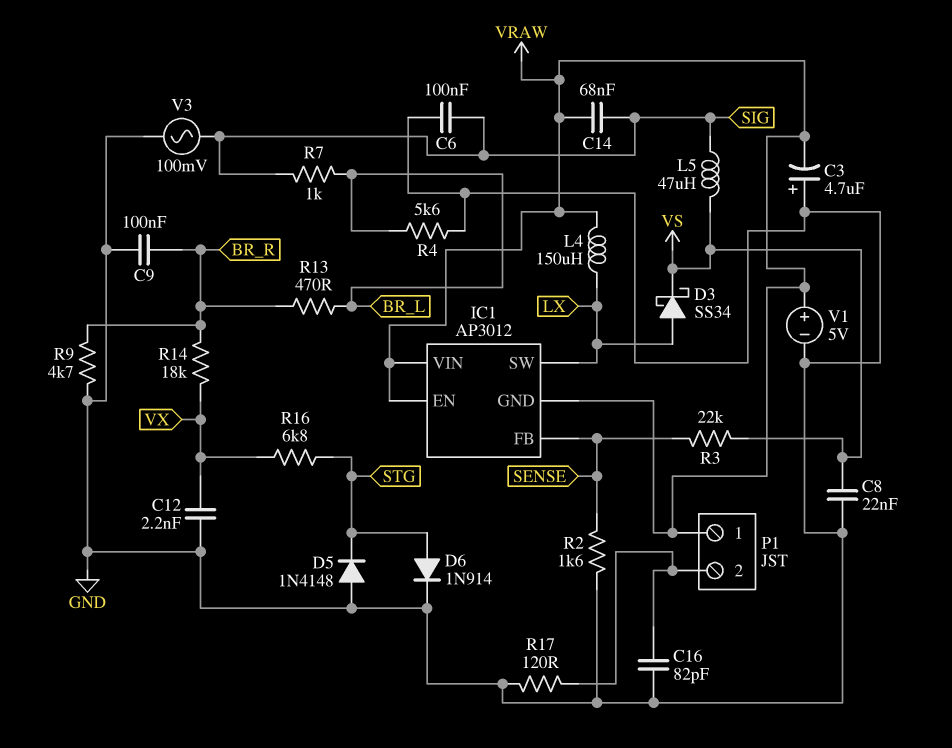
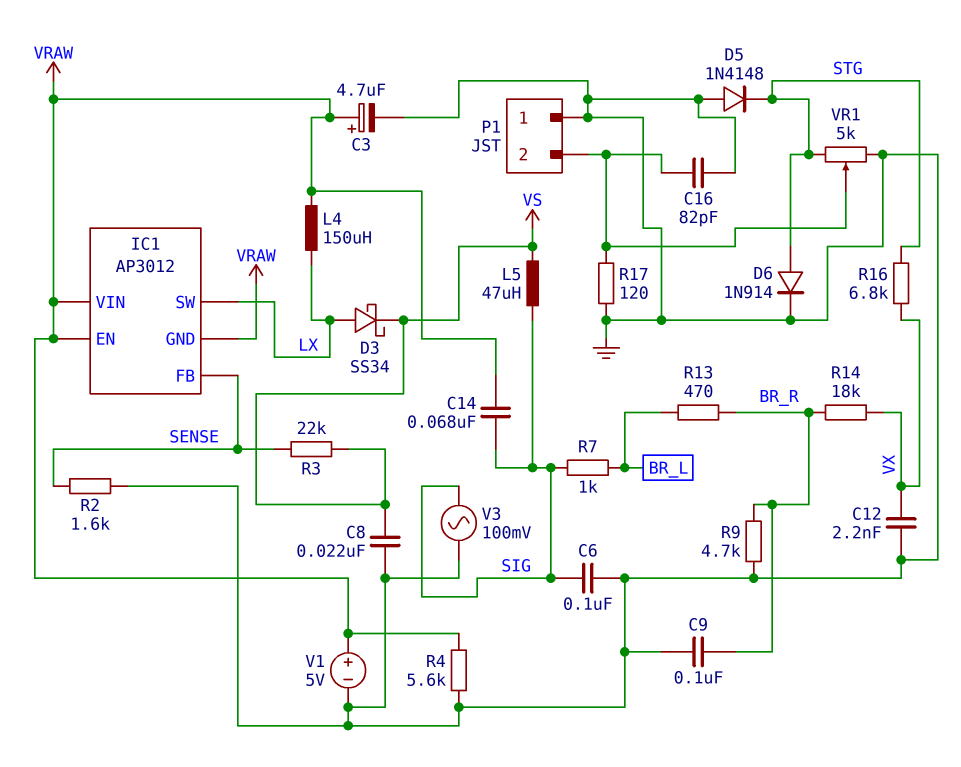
C3: 4.7uF (plus GND, minus VRAW) -> 4.7uF (plus VRAW, minus GND)
P1 pin 1: VRAW -> GND
R4: 5.6k (BR_L, GND) -> 5.6k (GND, VRAW)
VR1: none -> 5k (GND, STG, wiper P1/2)

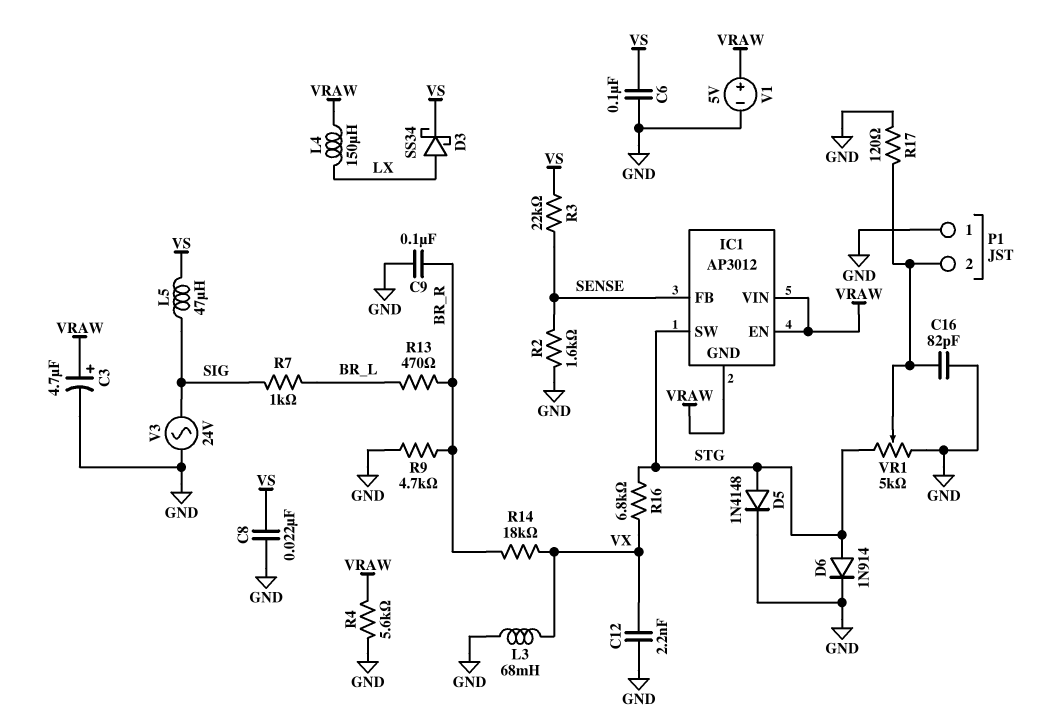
C6: 100nF (GND, SIG) -> 100nF (GND, VS)
C14: 68nF (SIG, VRAW) -> none
D5: diode 1N4148 (A GND, K STG) -> diode 1N4148 (A STG, K GND)
IC1 pin SW: LX -> STG
L3: none -> 68mH (GND, VX)
V3: AC 100mV (GND, SIG) -> AC 24V (GND, SIG)

